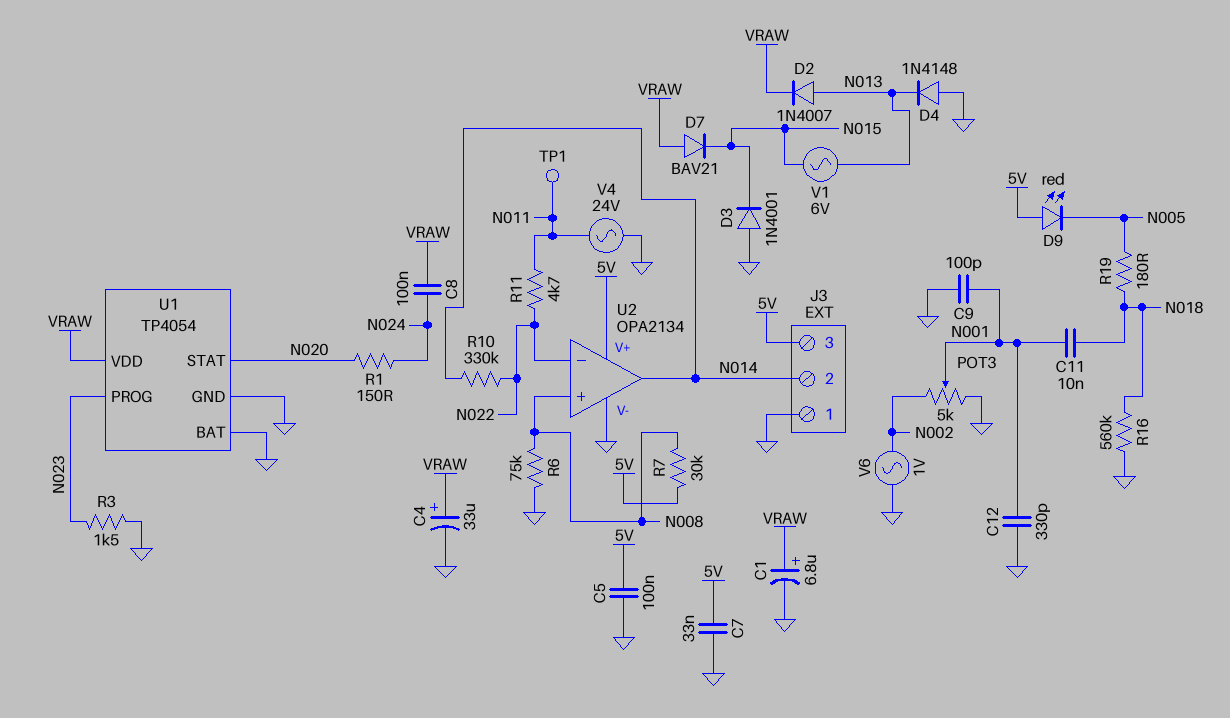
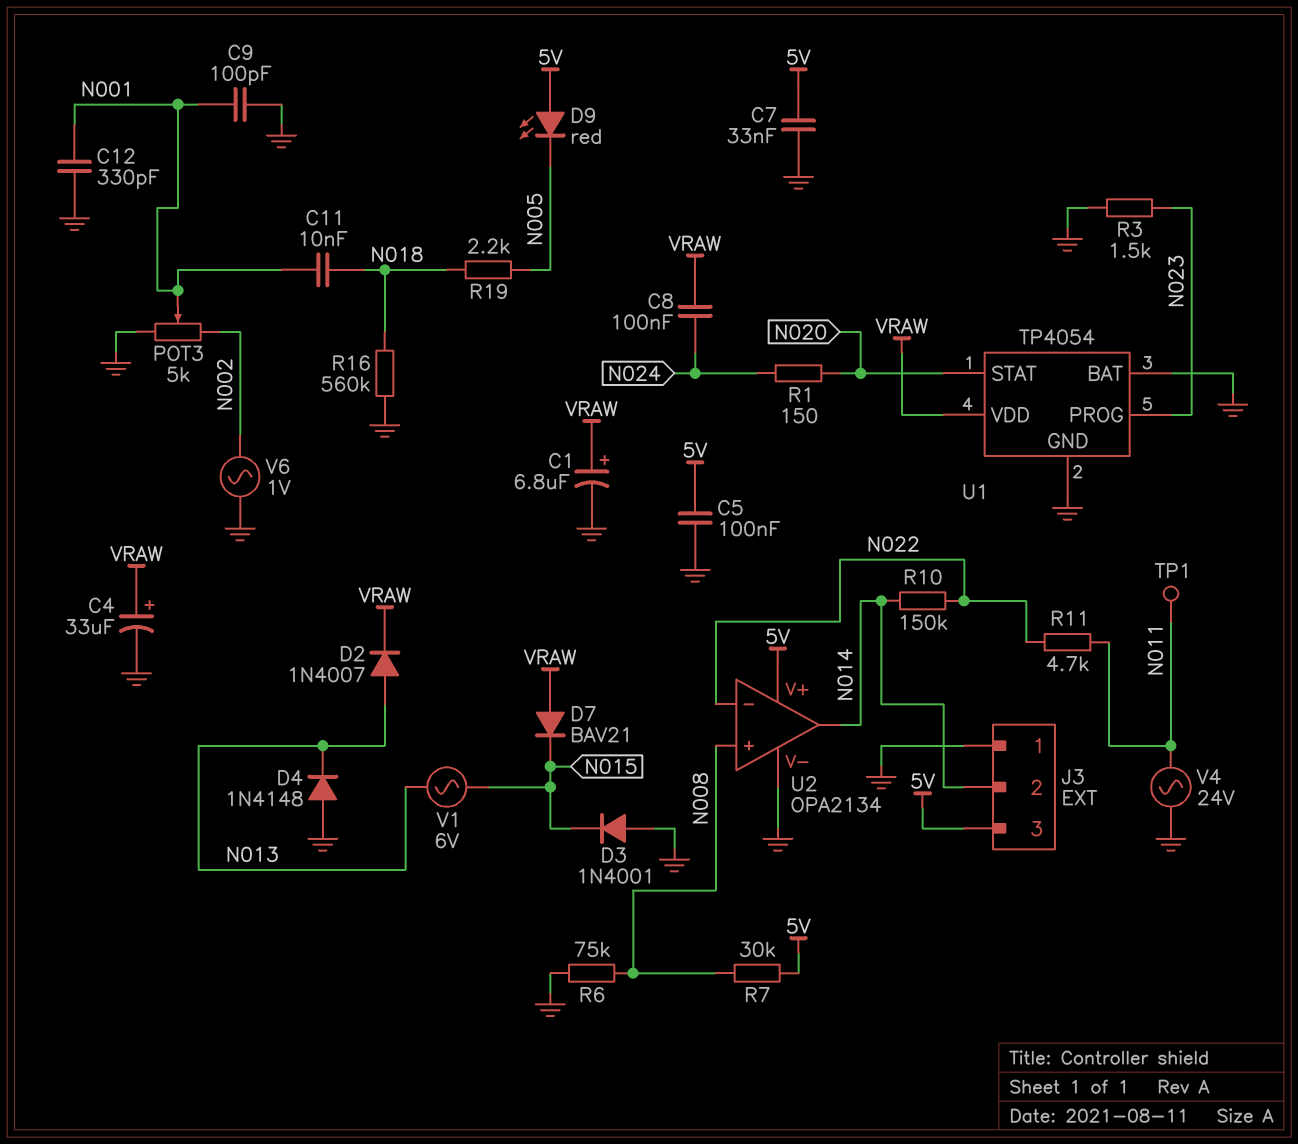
R10: 330k (N014, N022) -> 150k (N014, N022)
R19: 180 (N005, N018) -> 2.2k (N005, N018)

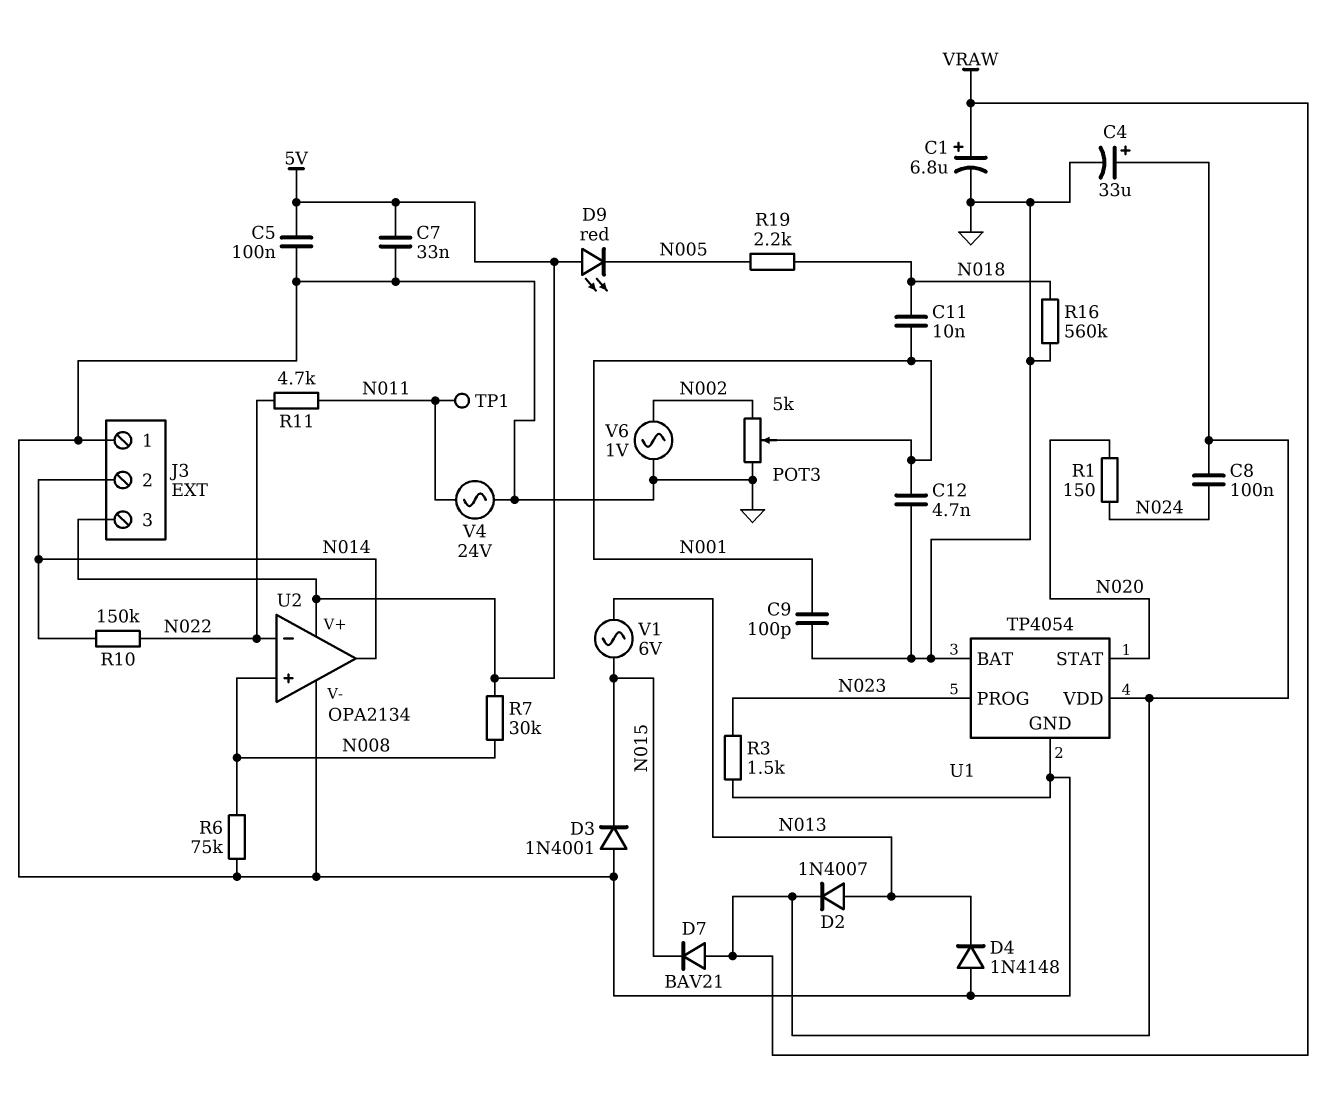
C12: 330pF (GND, N001) -> 4.7nF (GND, N001)

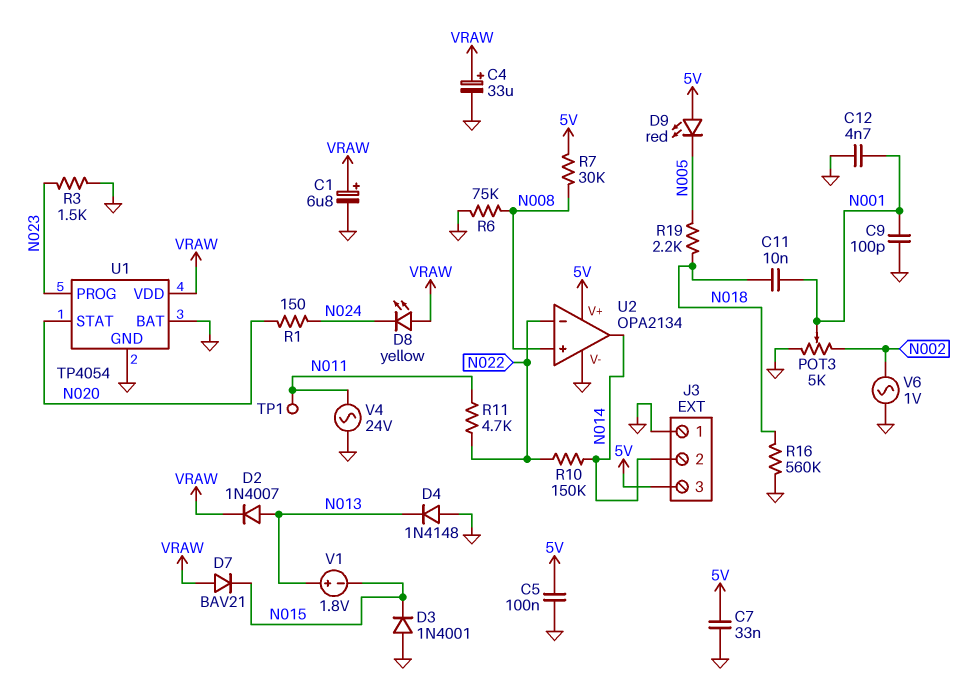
C8: 100nF (N024, VRAW) -> none
D8: none -> LED yellow (A VRAW, K N024)
V1: AC 6V (N013, N015) -> 1.8V (plus N013, minus N015)

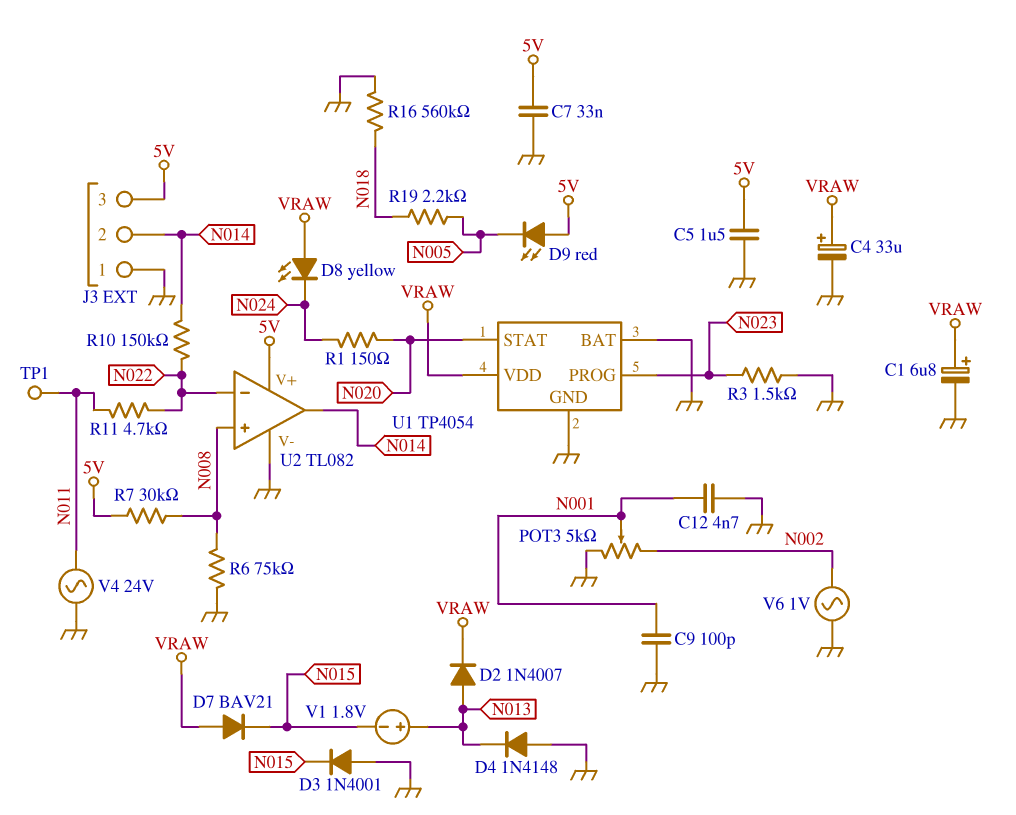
C5: 100nF (5V, GND) -> 1.5uF (5V, GND)
C11: 10nF (N001, N018) -> none
U2: OPA2134 -> TL082

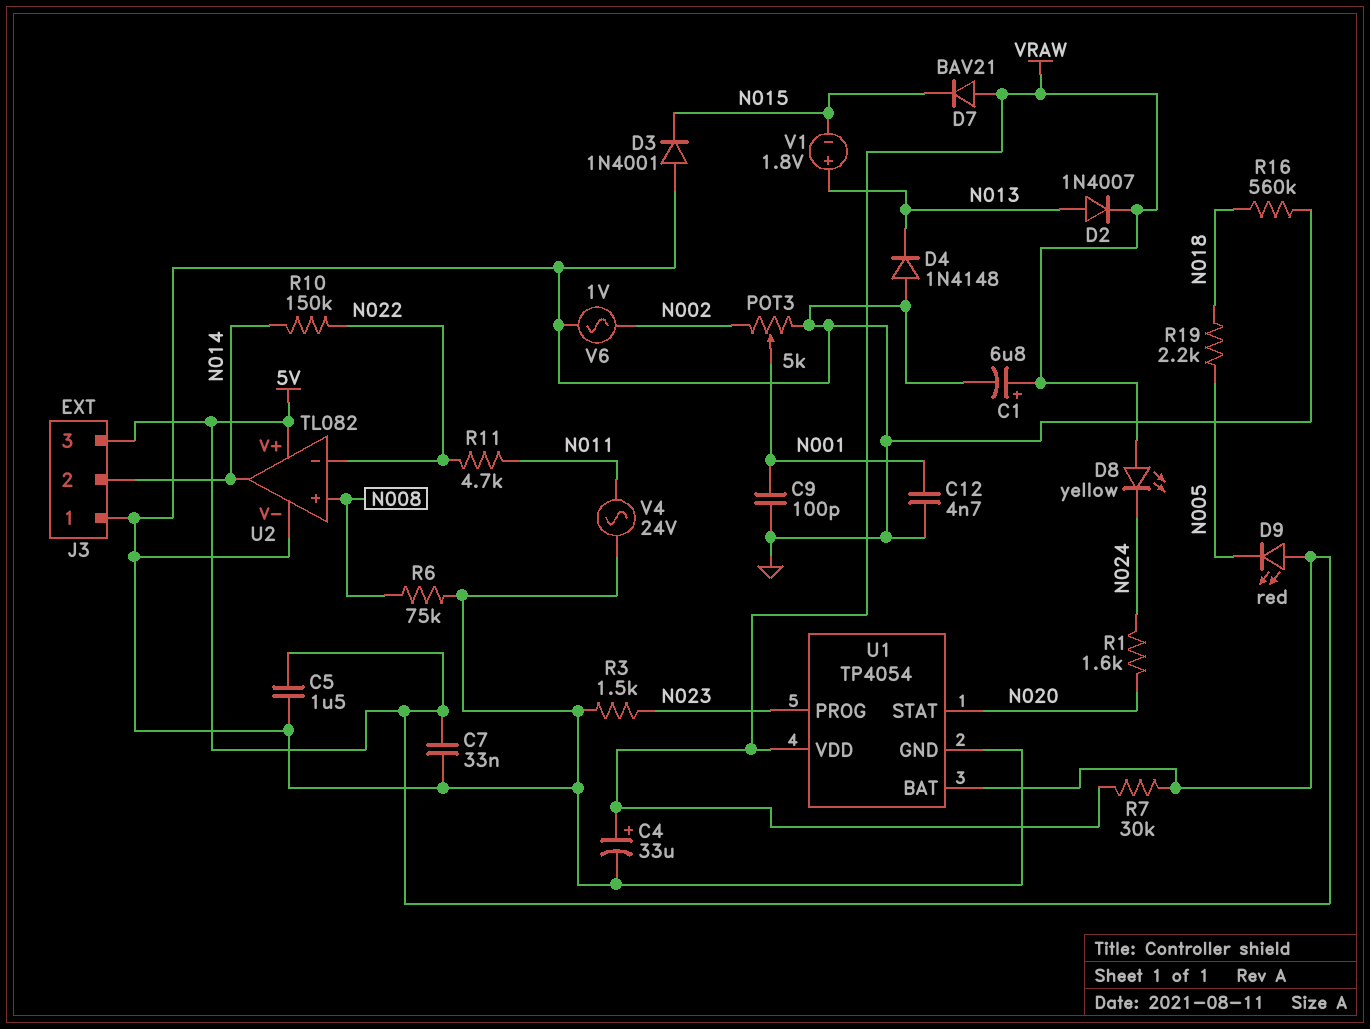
R1: 150 (N020, N024) -> 1.6k (N020, N024)
R7: 30k (5V, N008) -> 30k (5V, VRAW)
TP1: test point (N011) -> none
U1 pin BAT: GND -> 5V

